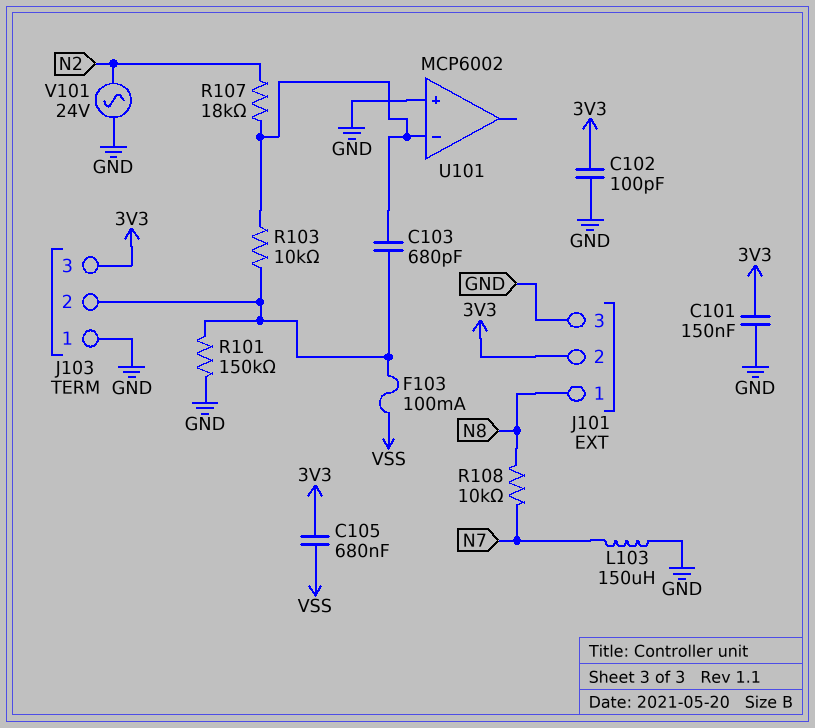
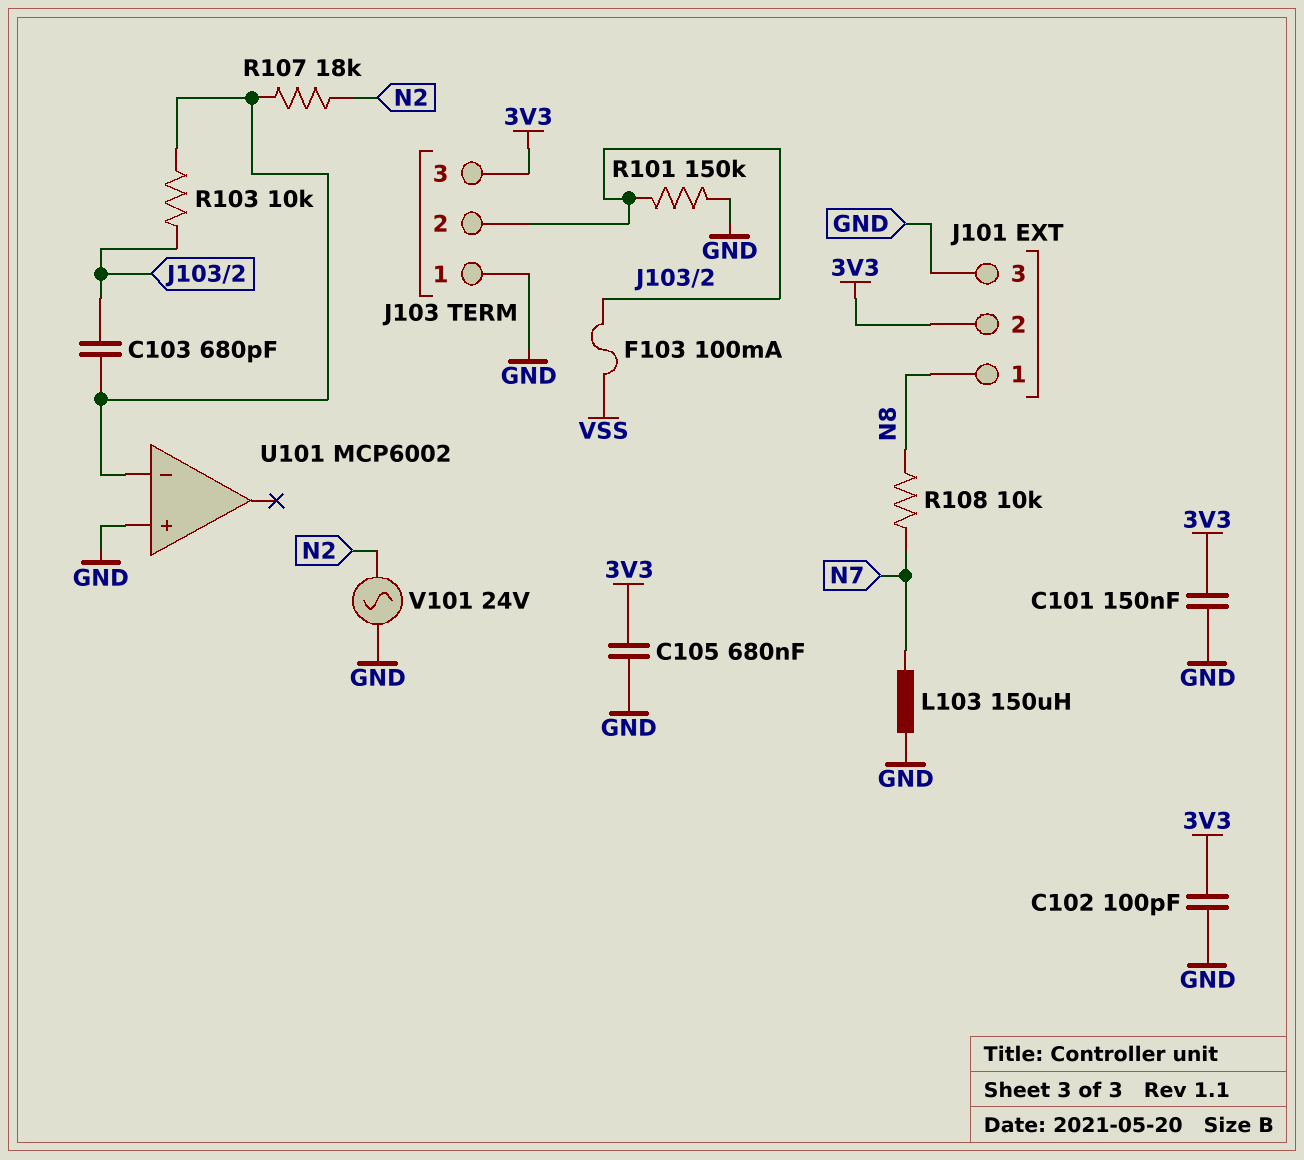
C105: 680nF (3V3, VSS) -> 680nF (3V3, GND)

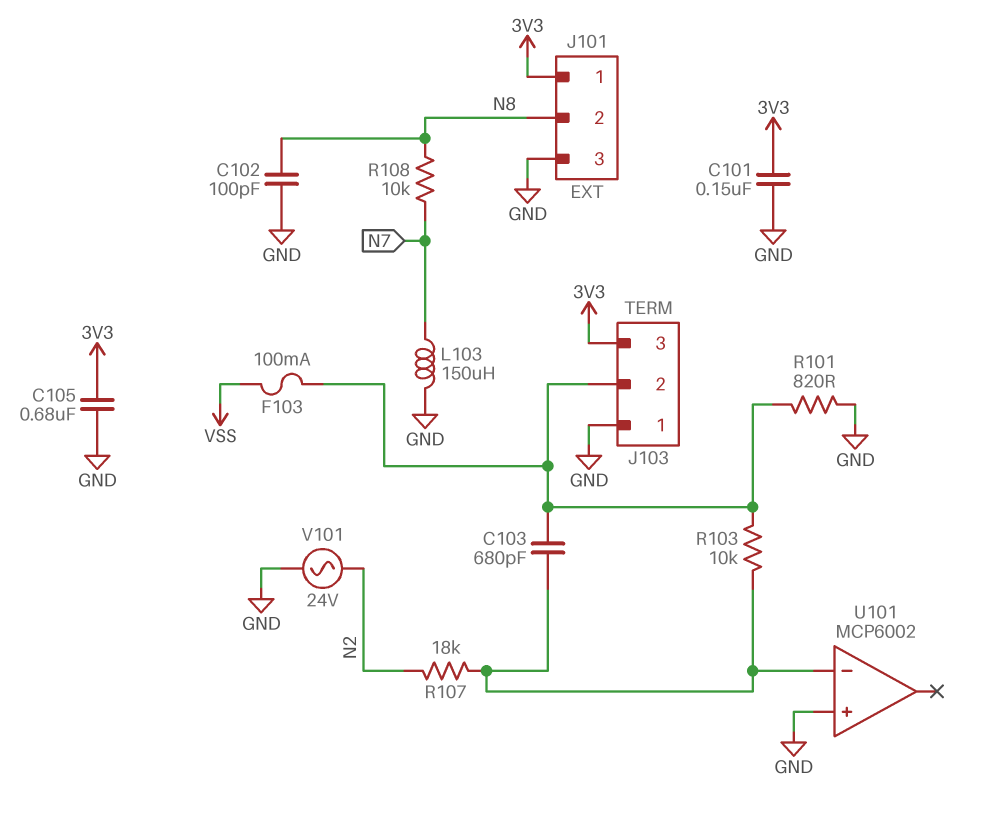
C102: 100pF (3V3, GND) -> 100pF (GND, N8)
J101 pin 1: N8 -> 3V3
J101 pin 2: 3V3 -> N8
R101: 150k (GND, J103/2) -> 820 (GND, J103/2)

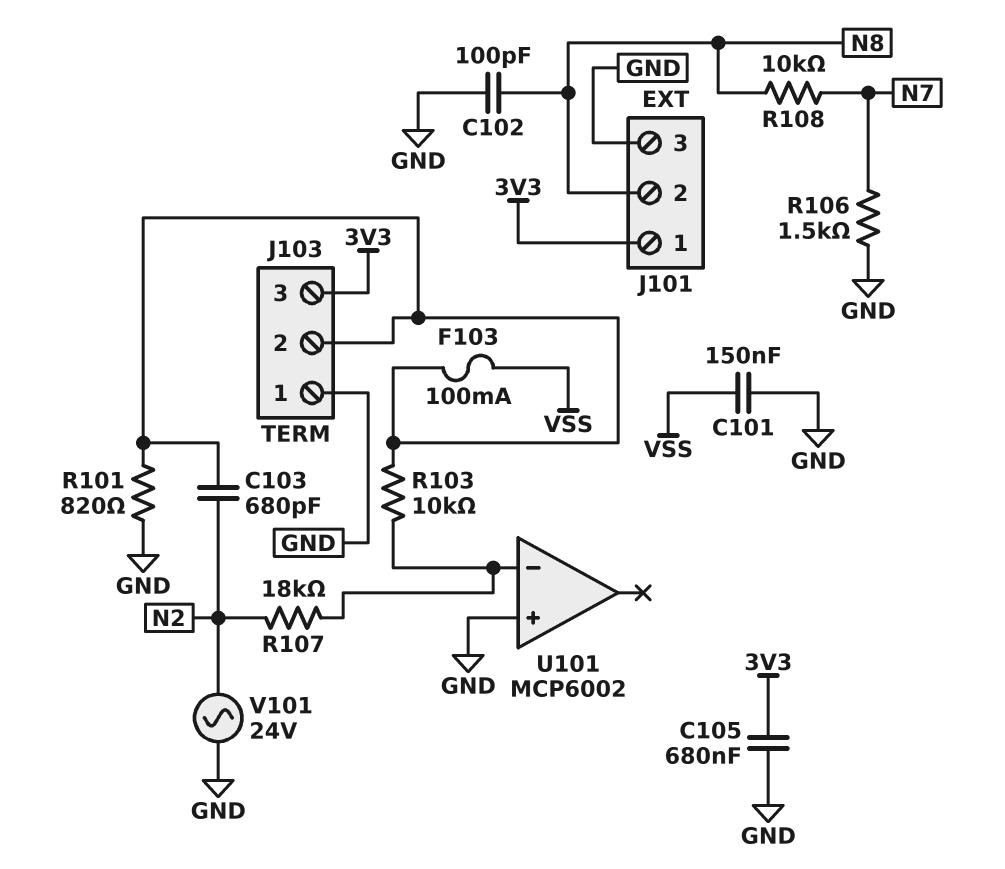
C101: 150nF (3V3, GND) -> 150nF (GND, VSS)
C103: 680pF (J103/2, U101/in-) -> 680pF (J103/2, N2)
L103: 150uH (GND, N7) -> none
R106: none -> 1.5k (GND, N7)

